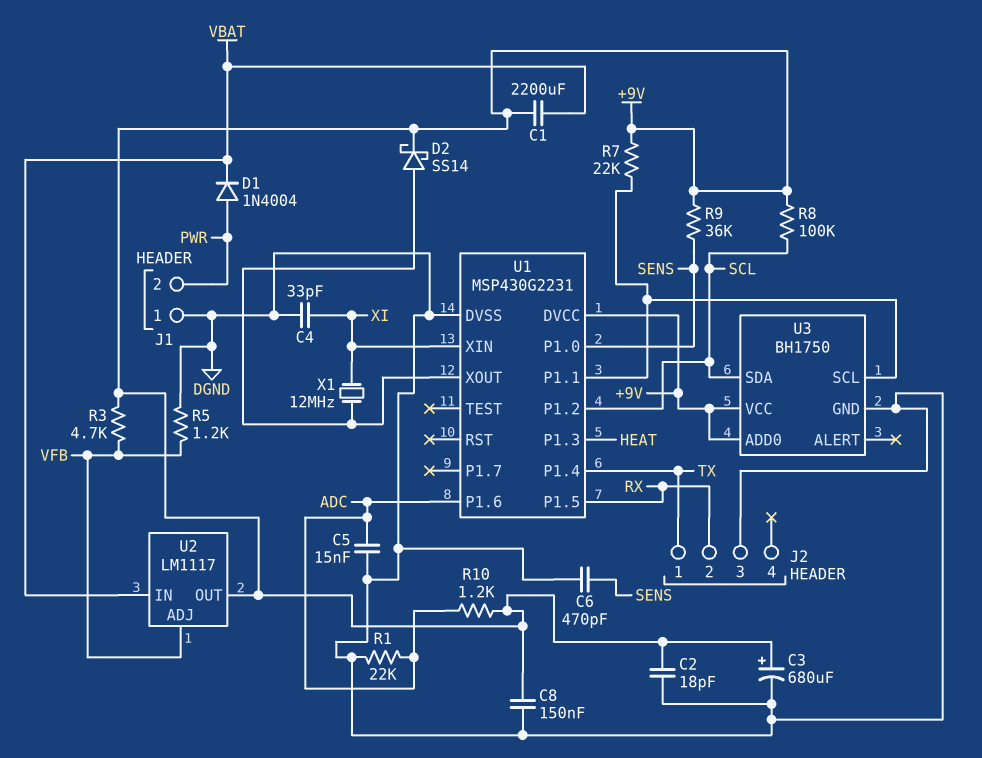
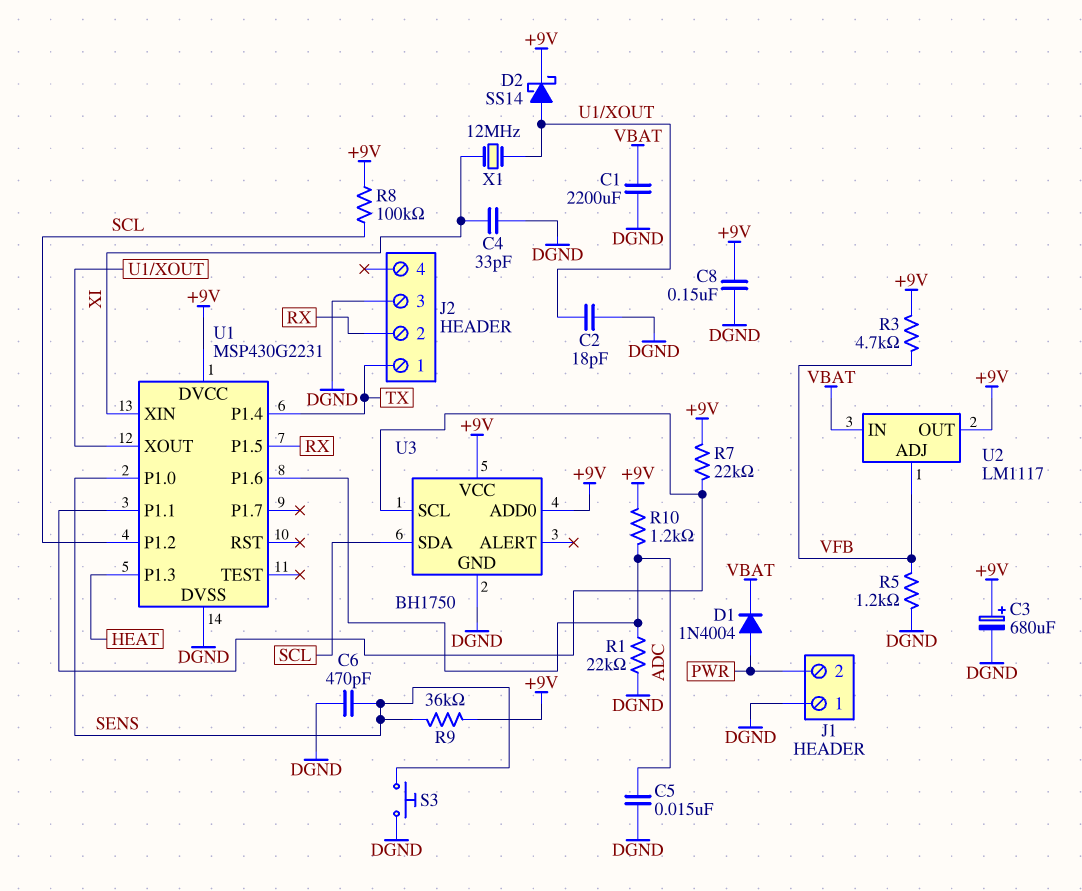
C1: 2200uF (+9V, VBAT) -> 2200uF (DGND, VBAT)
C2: 18pF (+9V, DGND) -> 18pF (DGND, U1/XOUT)
S3: none -> button (DGND, SENS)

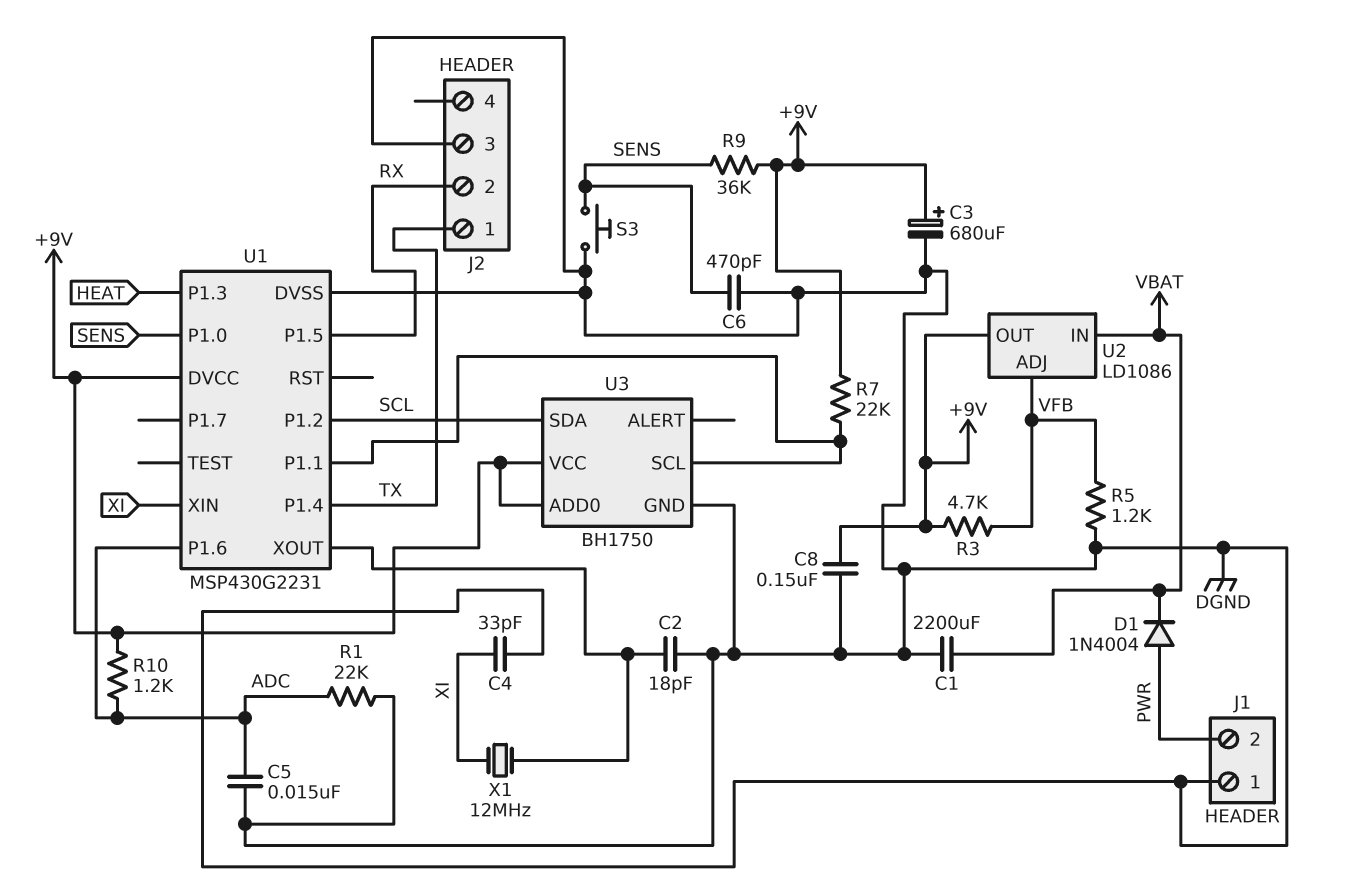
D2: schottky SS14 (A U1/XOUT, K +9V) -> none
R8: 100k (+9V, SCL) -> none
U2: LM1117 -> LD1086

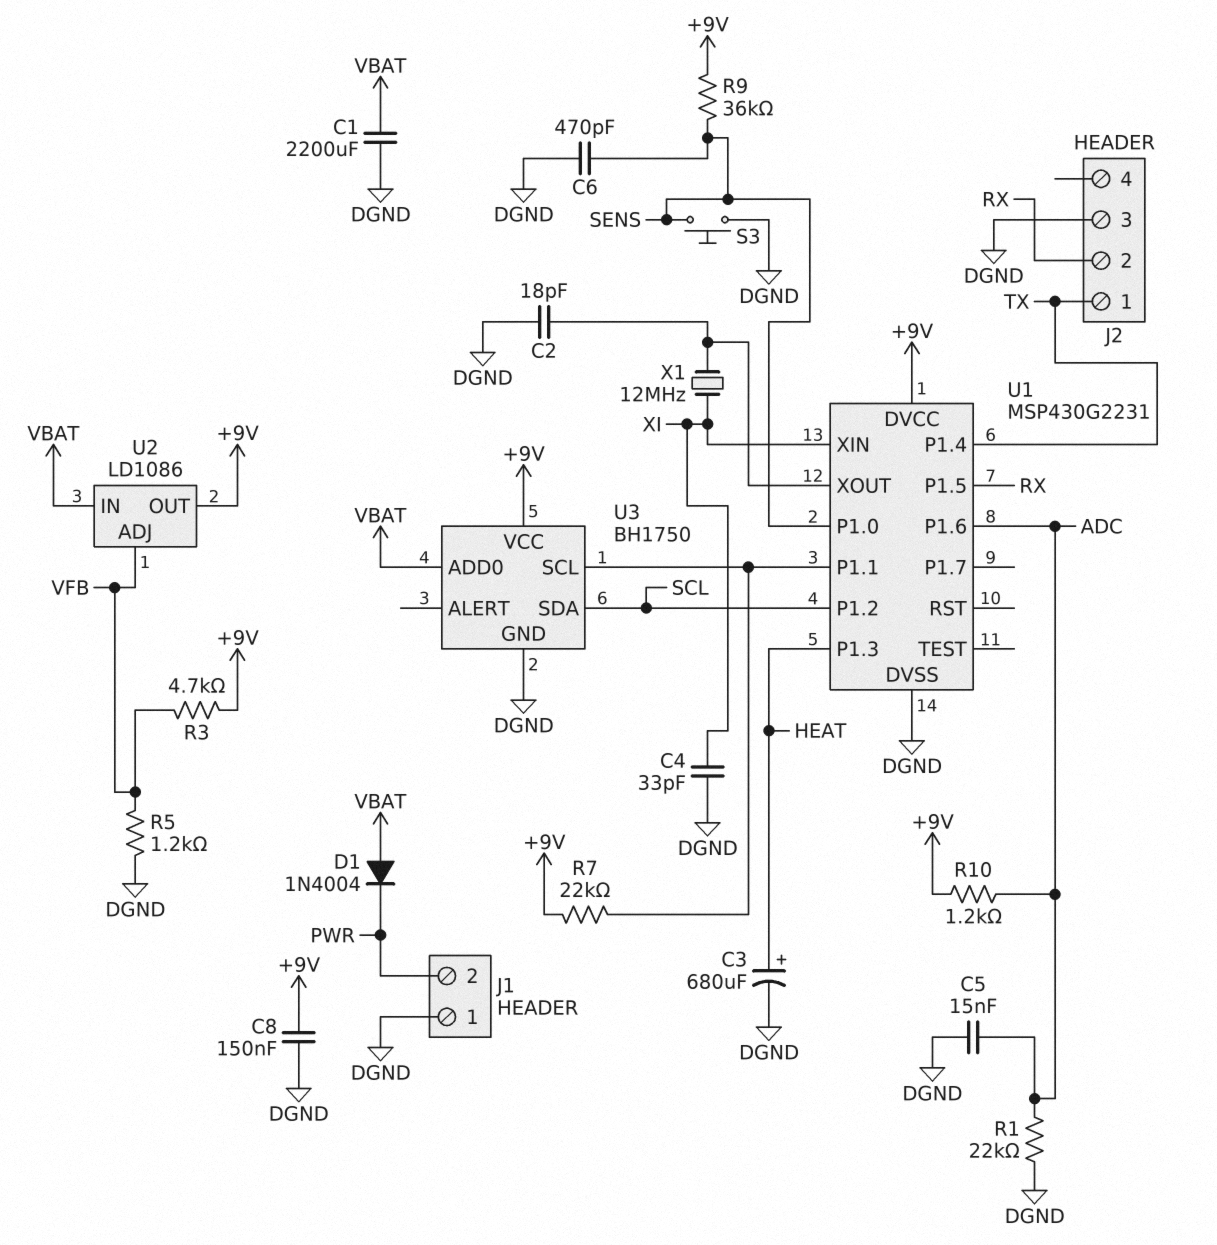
C3: 680uF (plus +9V, minus DGND) -> 680uF (plus HEAT, minus DGND)
D1: diode 1N4004 (A PWR, K VBAT) -> diode 1N4004 (A VBAT, K PWR)
U3 pin ADD0: +9V -> VBAT

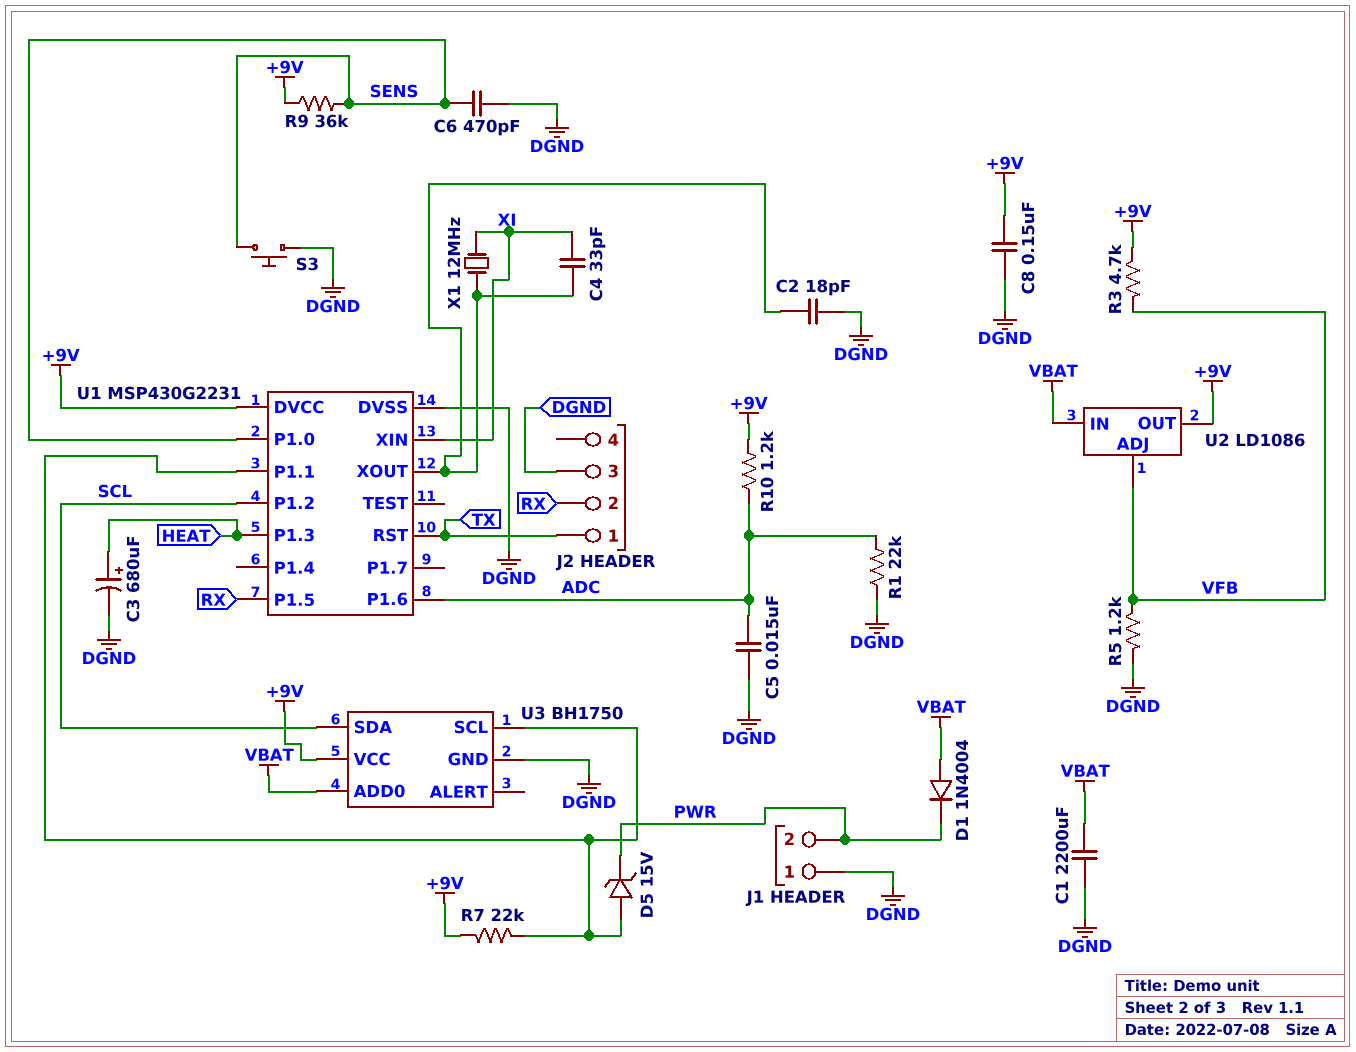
C4: 33pF (DGND, XI) -> 33pF (U1/XOUT, XI)
D5: none -> zener 15V (A U1/P1.1, K PWR)
U1 pin P1.4: TX -> none
U1 pin RST: none -> TX

